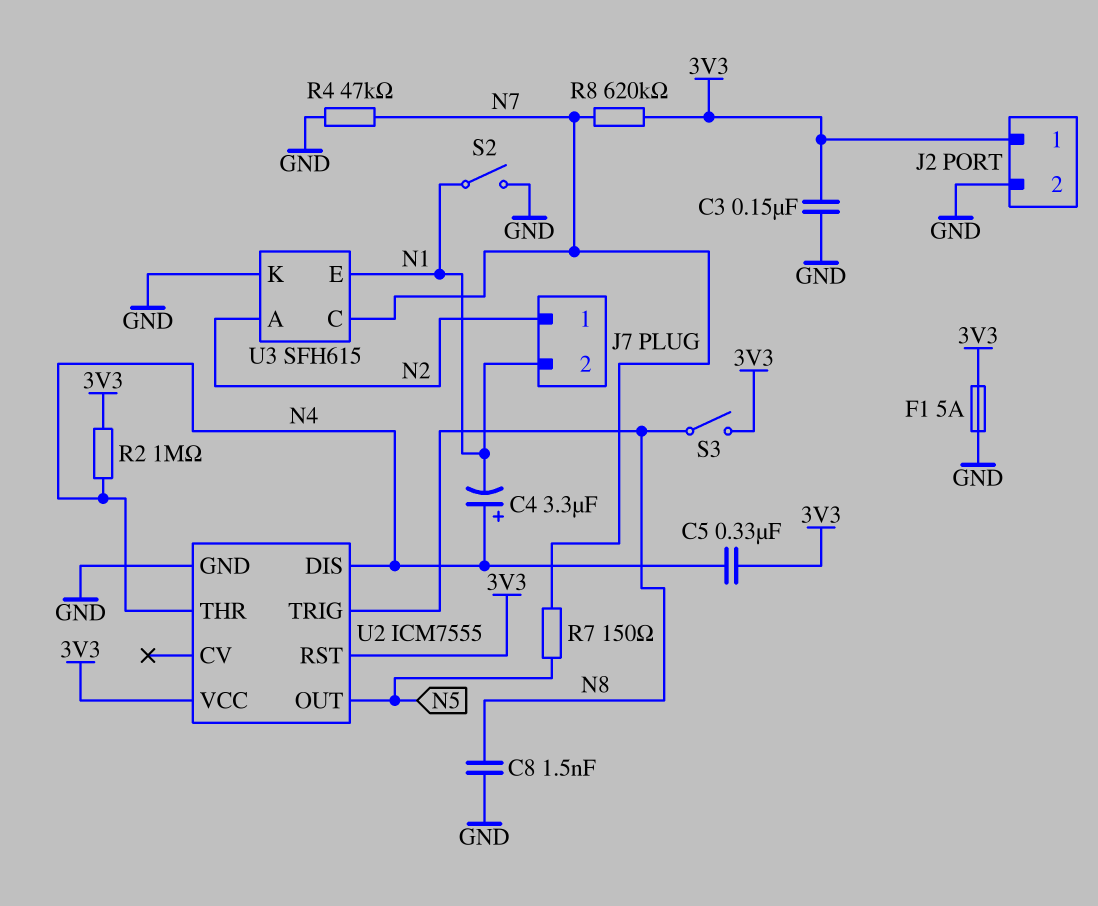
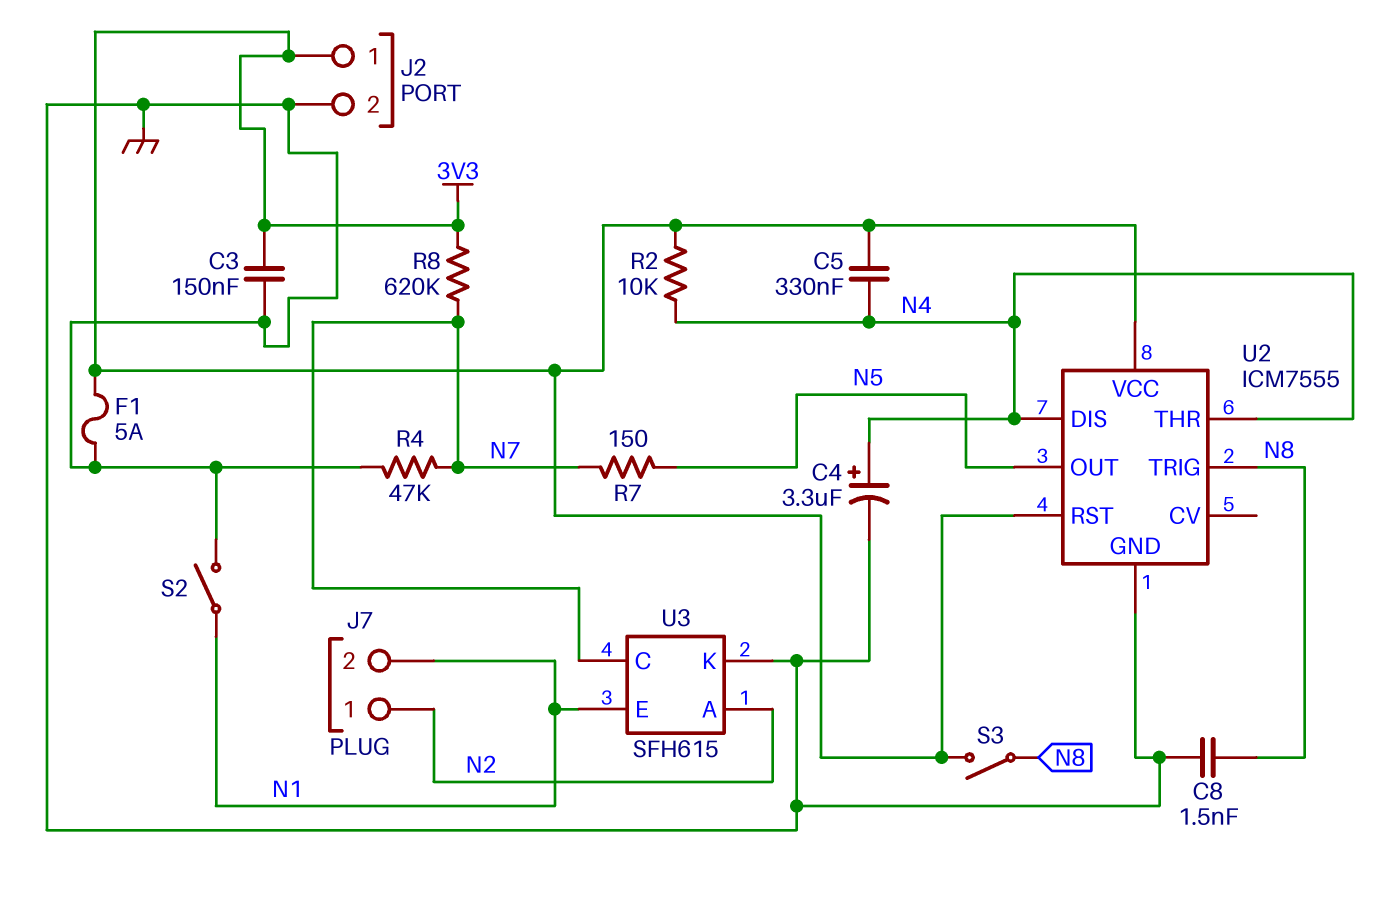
C4: 3.3uF (plus N4, minus N1) -> 3.3uF (plus N4, minus GND)
R2: 1M (3V3, N4) -> 10k (3V3, N4)

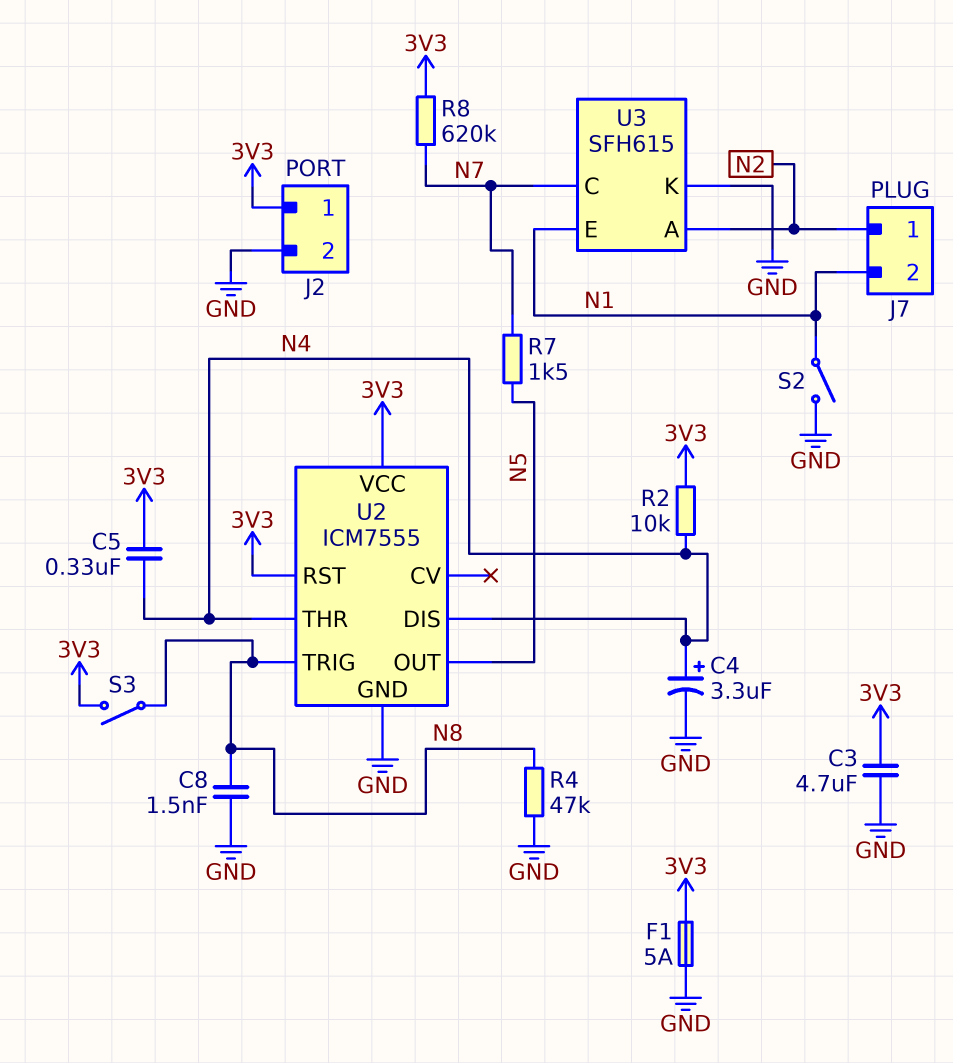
C3: 150nF (3V3, GND) -> 4.7uF (3V3, GND)
R4: 47k (GND, N7) -> 47k (GND, N8)
R7: 150 (N5, N7) -> 1.5k (N5, N7)

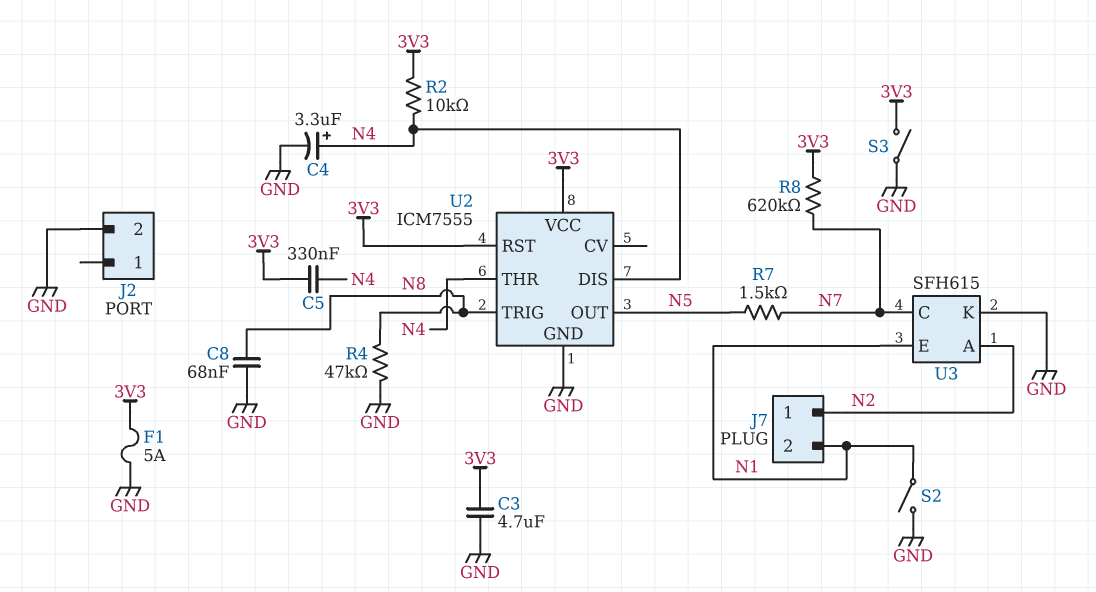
C8: 1.5nF (GND, N8) -> 68nF (GND, N8)
J2 pin 1: 3V3 -> none
S3: switch (3V3, N8) -> switch (3V3, GND)

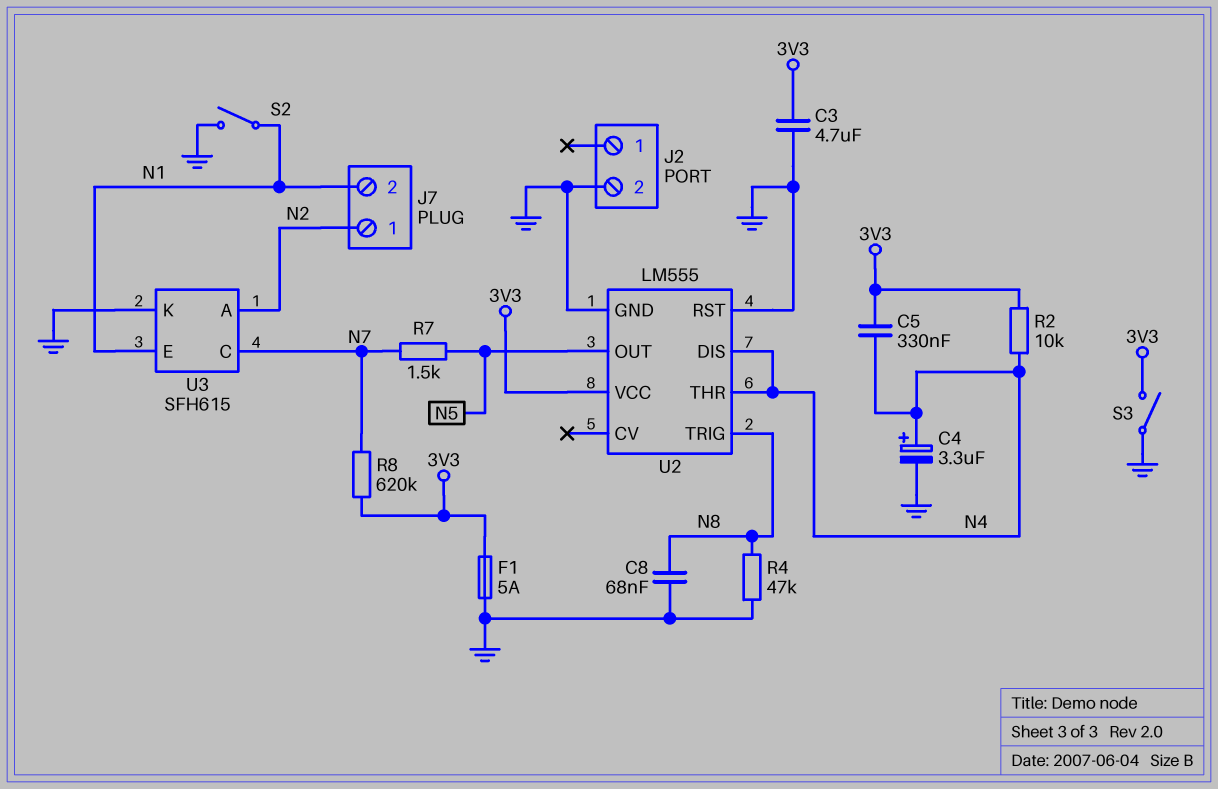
U2: ICM7555 -> LM555
U2 pin RST: 3V3 -> GND

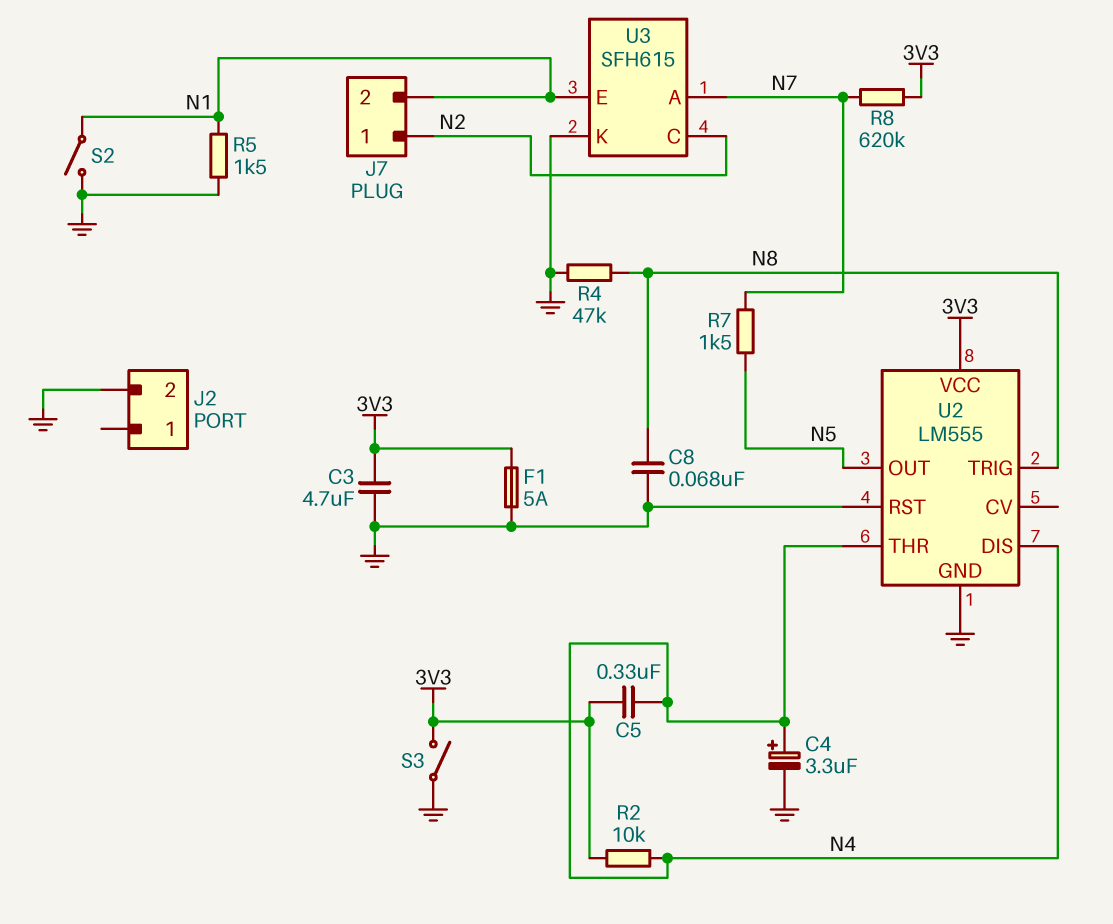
R5: none -> 1.5k (GND, N1)
U3 pin A: N2 -> N7
U3 pin C: N7 -> N2

